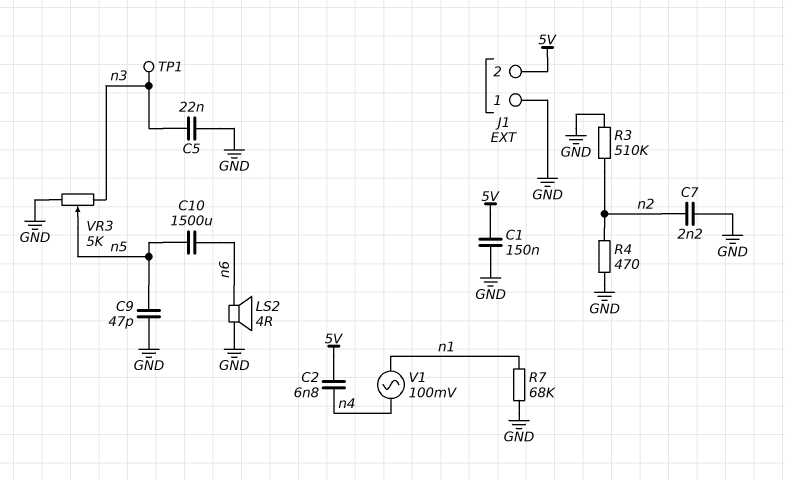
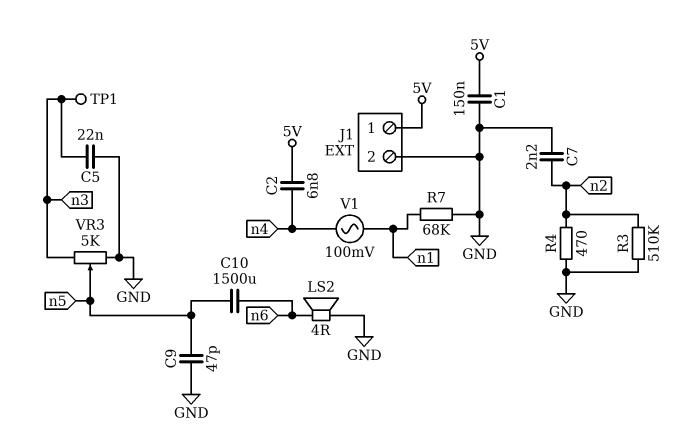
J1 pin 1: GND -> 5V
J1 pin 2: 5V -> GND

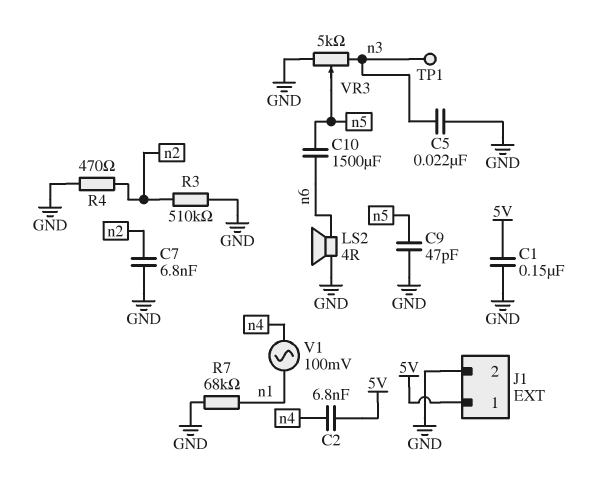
C7: 2.2nF (GND, n2) -> 6.8nF (GND, n2)

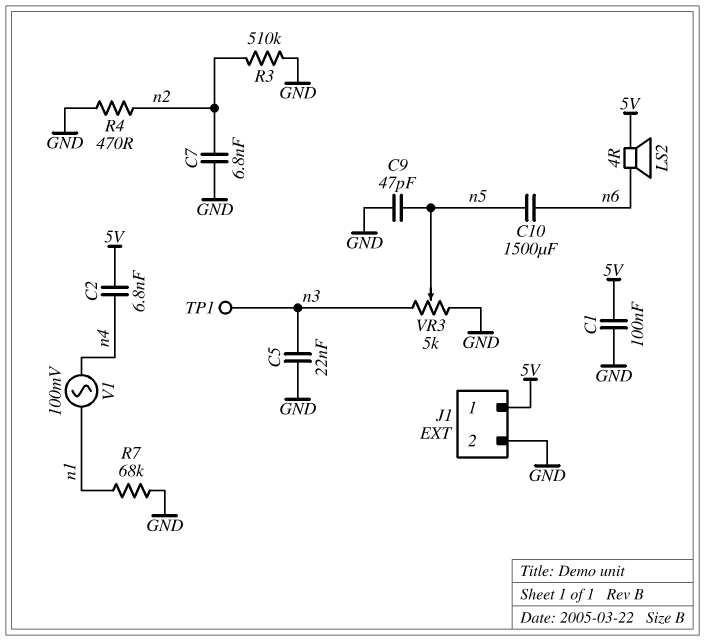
C1: 150nF (5V, GND) -> 100nF (5V, GND)
LS2: speaker 4R (GND, n6) -> speaker 4R (5V, n6)

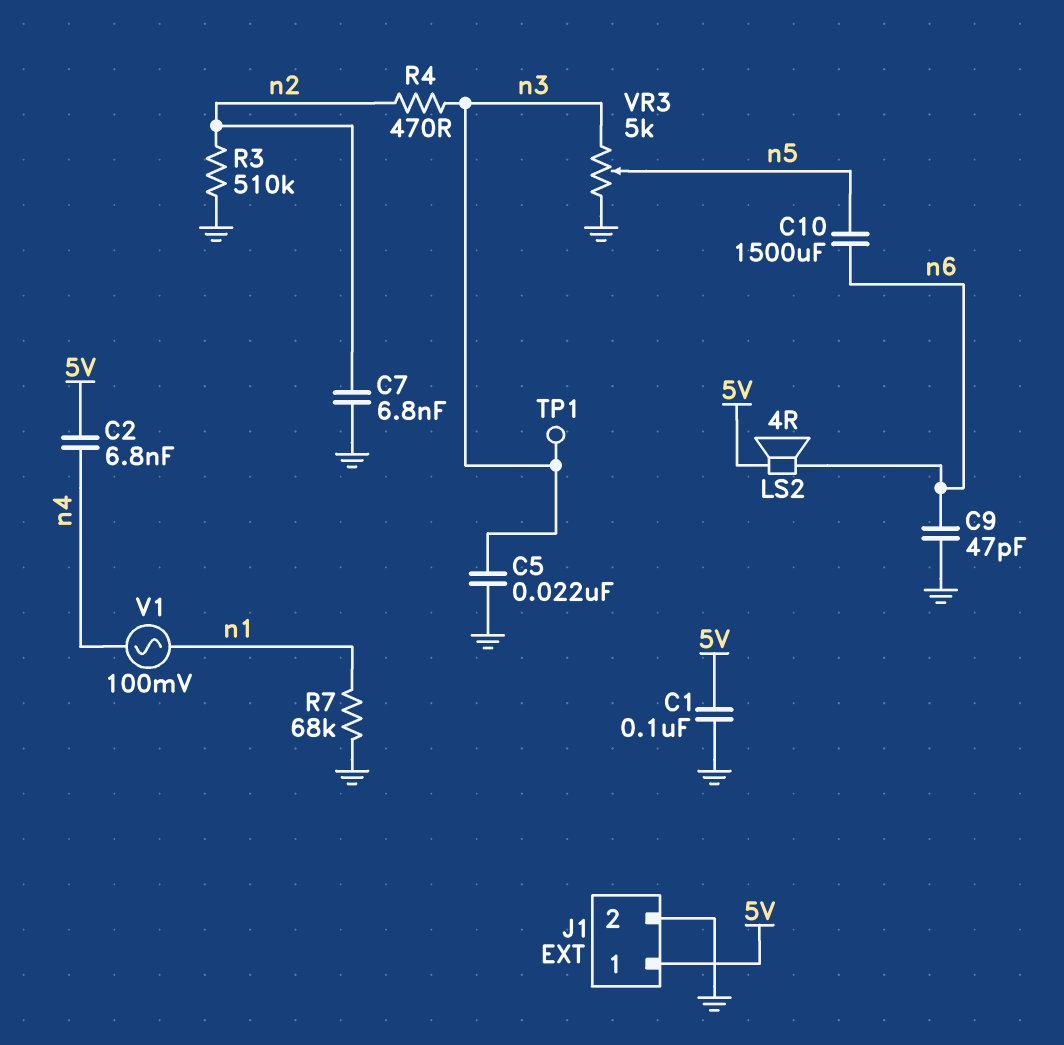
C9: 47pF (GND, n5) -> 47pF (GND, n6)
R4: 470 (GND, n2) -> 470 (n2, n3)

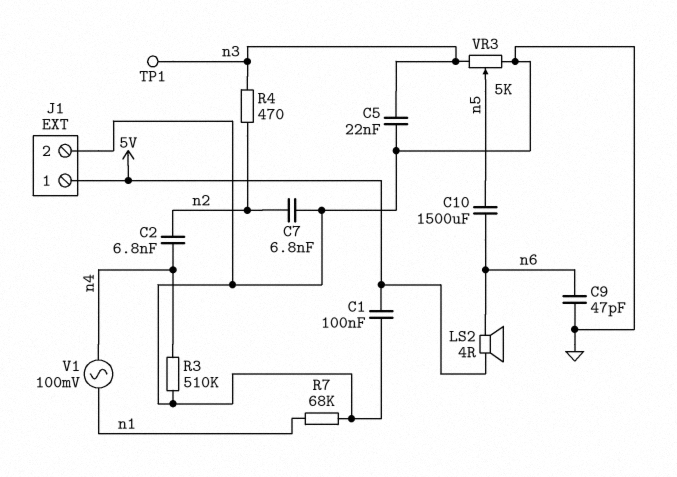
C2: 6.8nF (5V, n4) -> 6.8nF (n2, n4)
R3: 510k (GND, n2) -> 510k (GND, n4)

